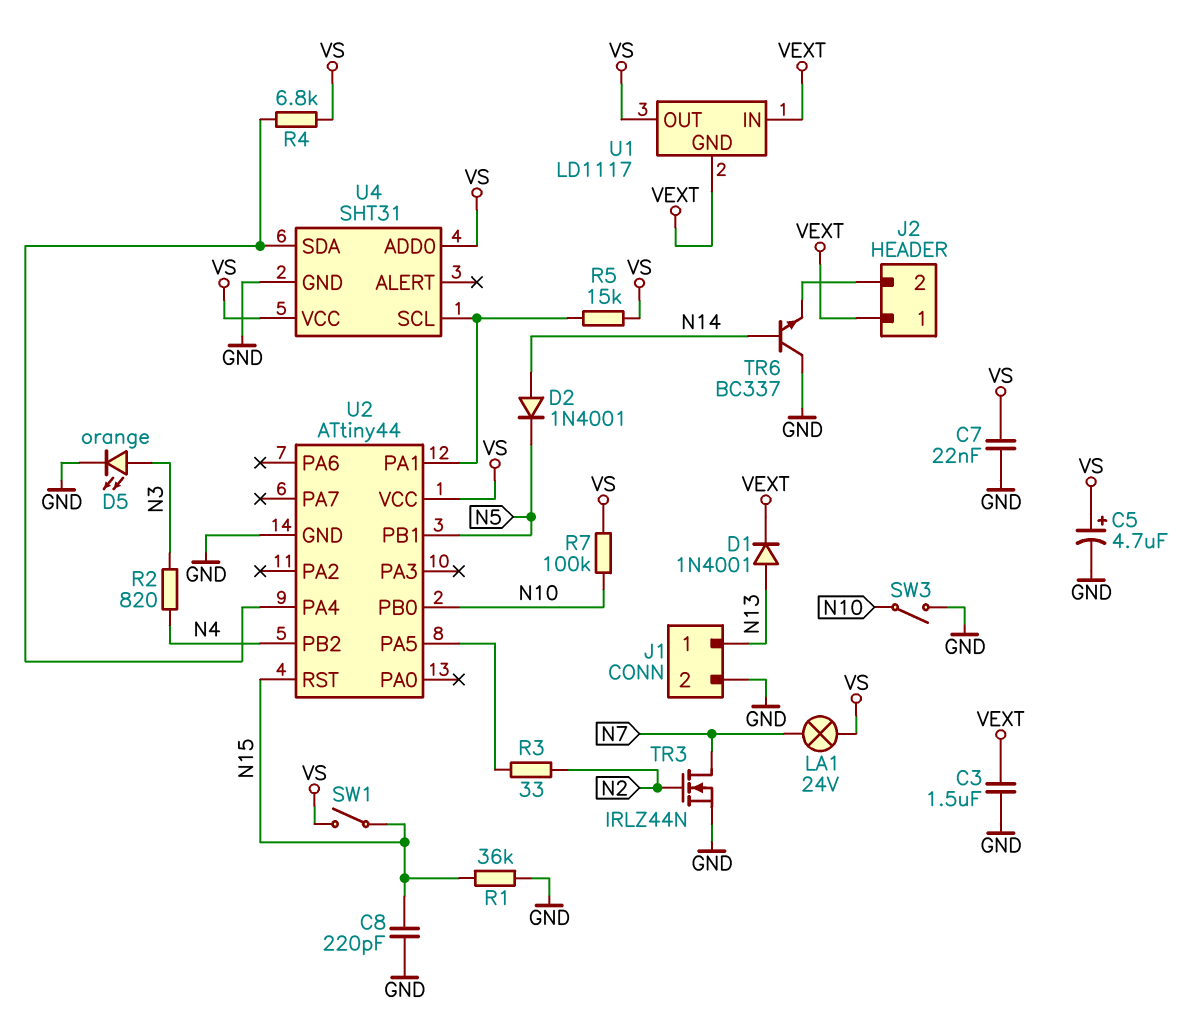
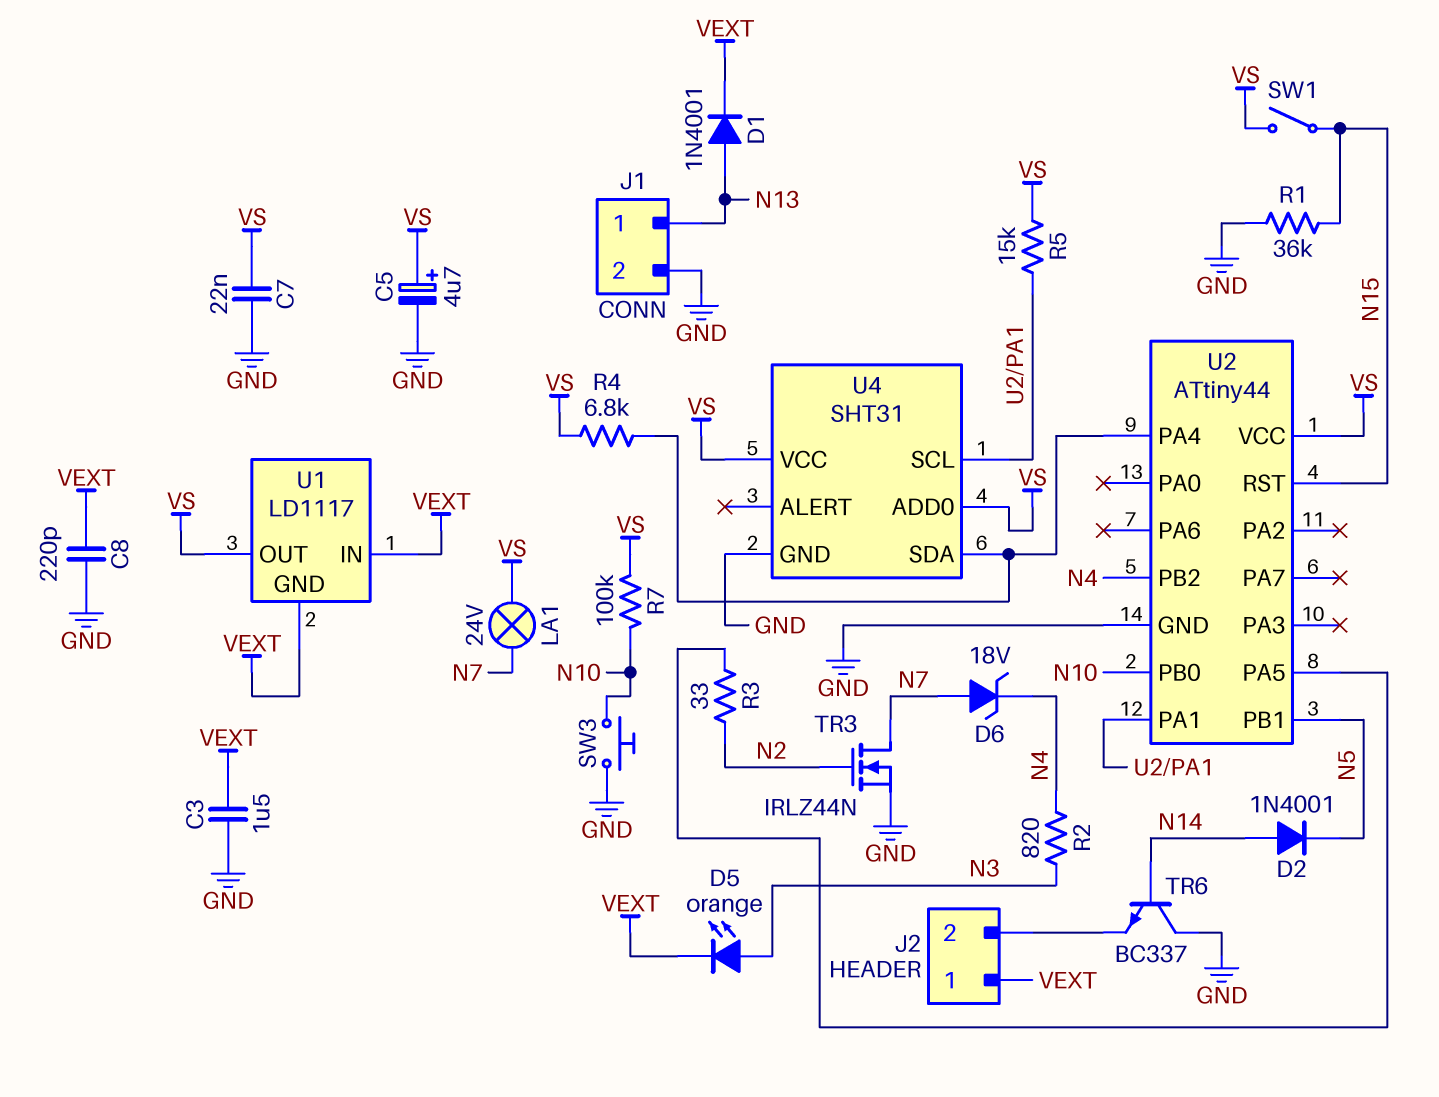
C8: 220pF (GND, N15) -> 220pF (GND, VEXT)
D5: LED orange (A N3, K GND) -> LED orange (A N3, K VEXT)
D6: none -> zener 18V (A N7, K N4)
SW3: switch (GND, N10) -> button (GND, N10)

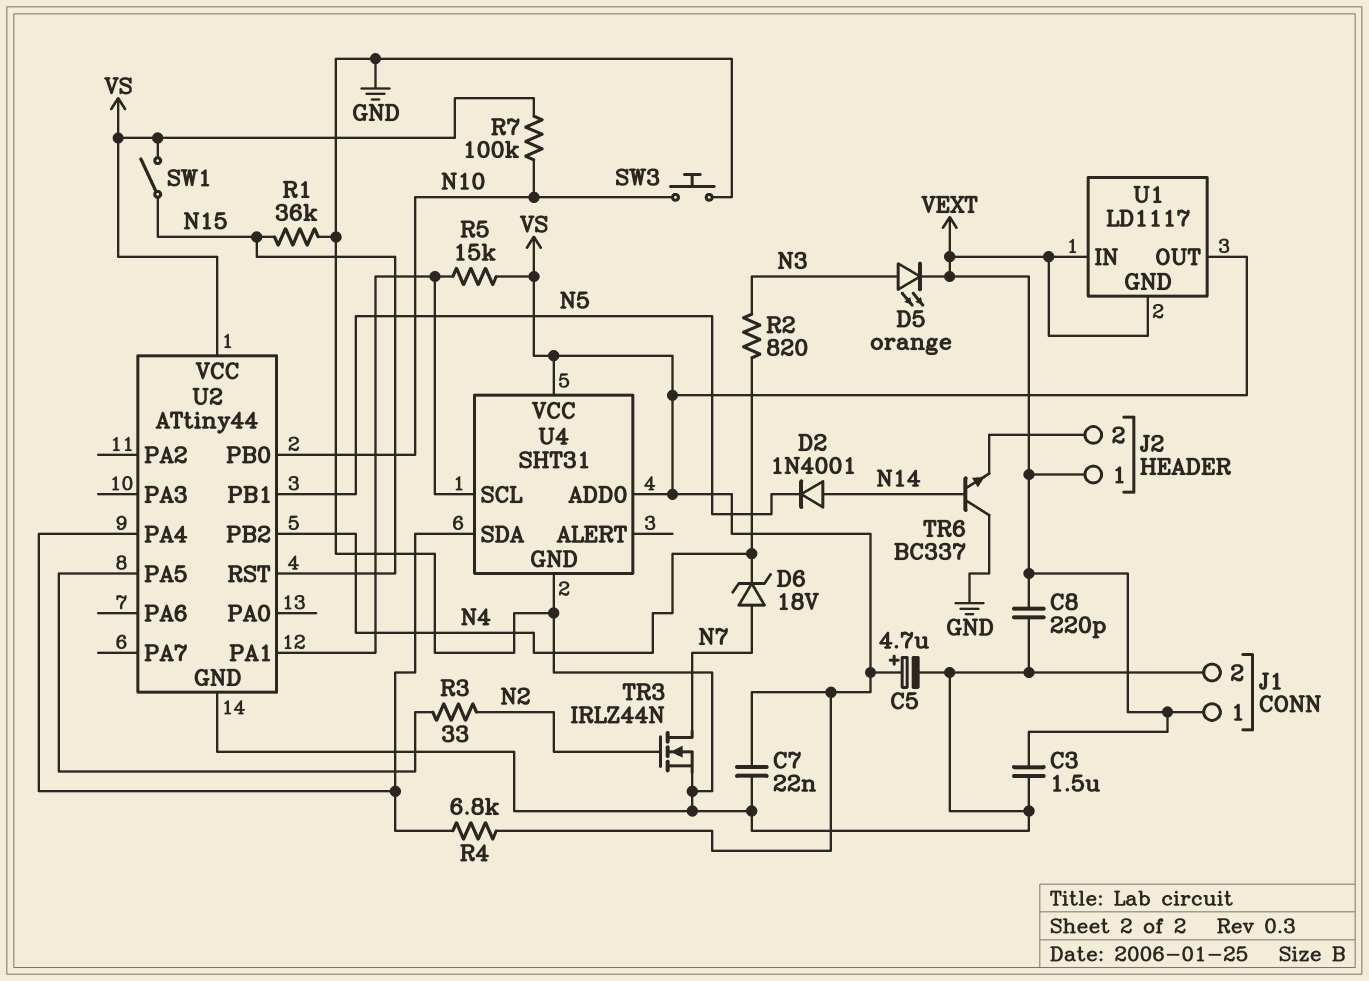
D1: diode 1N4001 (A N13, K VEXT) -> none
J1 pin 1: N13 -> VEXT
LA1: lamp 24V (N7, VS) -> none

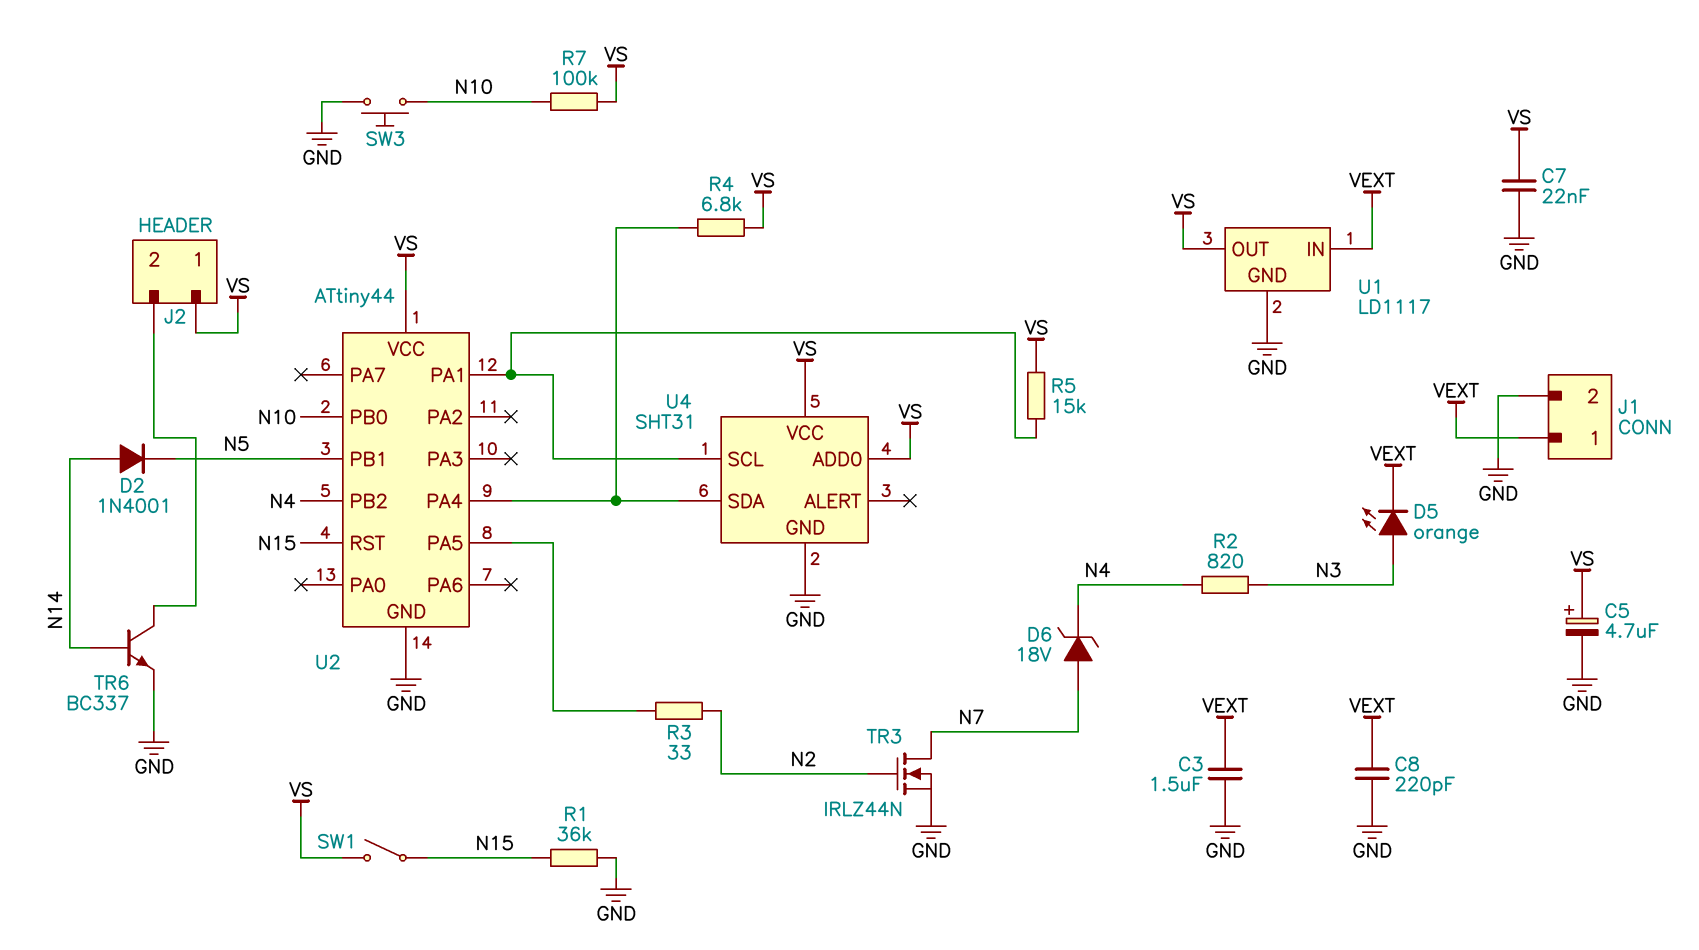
J2 pin 1: VEXT -> VS
TR6: NPN BC337 (B N14, C GND, E J2/2) -> NPN BC337 (B N14, C J2/2, E GND)
U1 pin GND: VEXT -> GND

